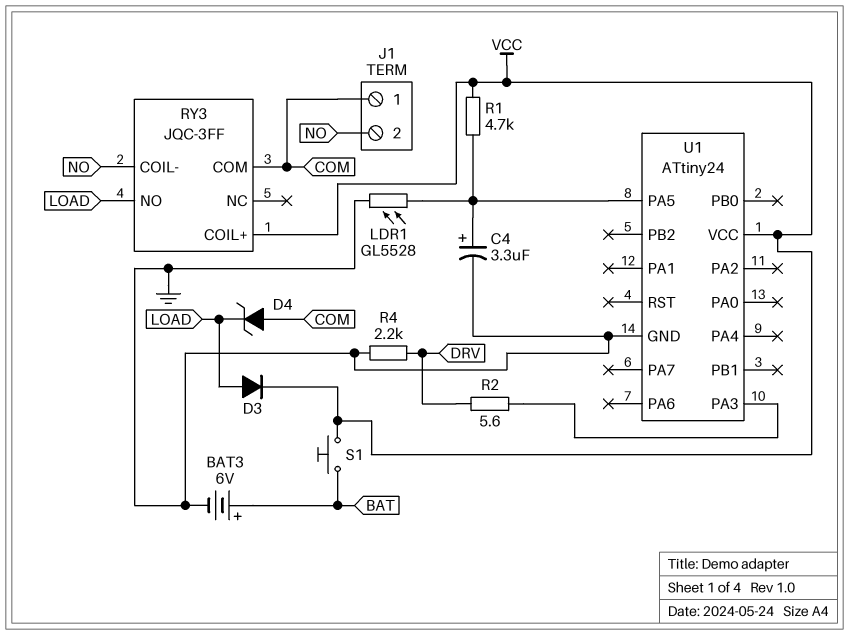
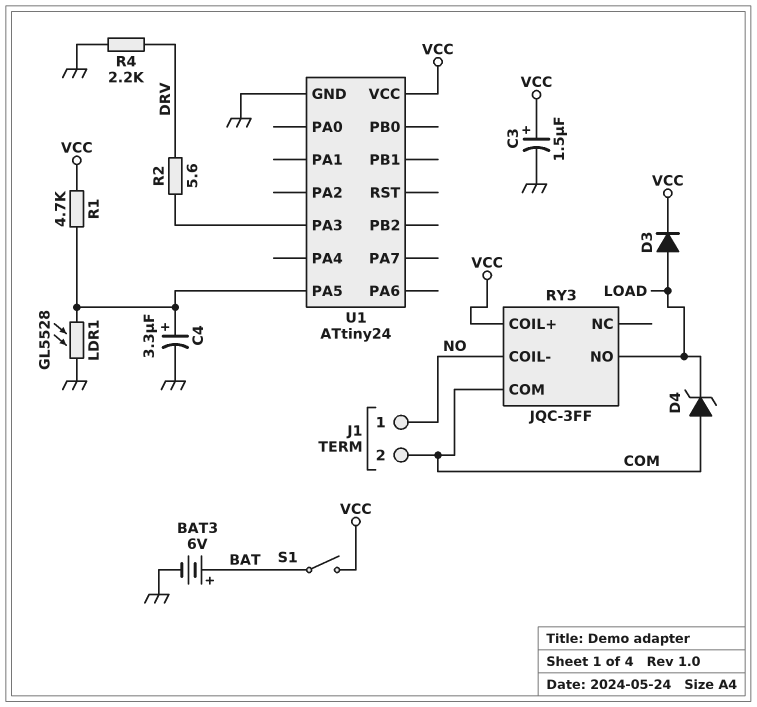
C3: none -> 1.5uF (plus VCC, minus GND)
J1 pin 1: COM -> NO
J1 pin 2: NO -> COM
S1: button (BAT, VCC) -> switch (BAT, VCC)

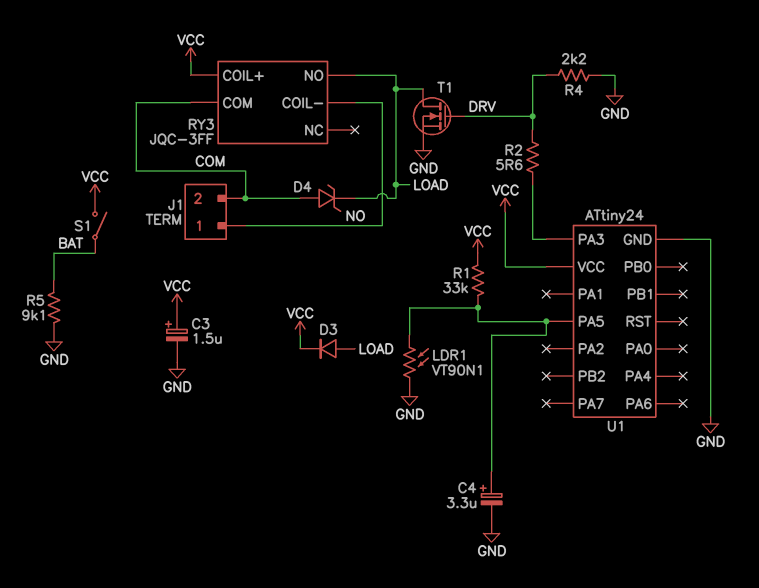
BAT3: 6V (plus BAT, minus GND) -> none
LDR1: GL5528 (GND, U1/PA5) -> VT90N1 (GND, U1/PA5)
R1: 4.7k (U1/PA5, VCC) -> 33k (U1/PA5, VCC)
R5: none -> 9.1k (BAT, GND)
T1: none -> NMOS (G DRV, D LOAD, S GND)

